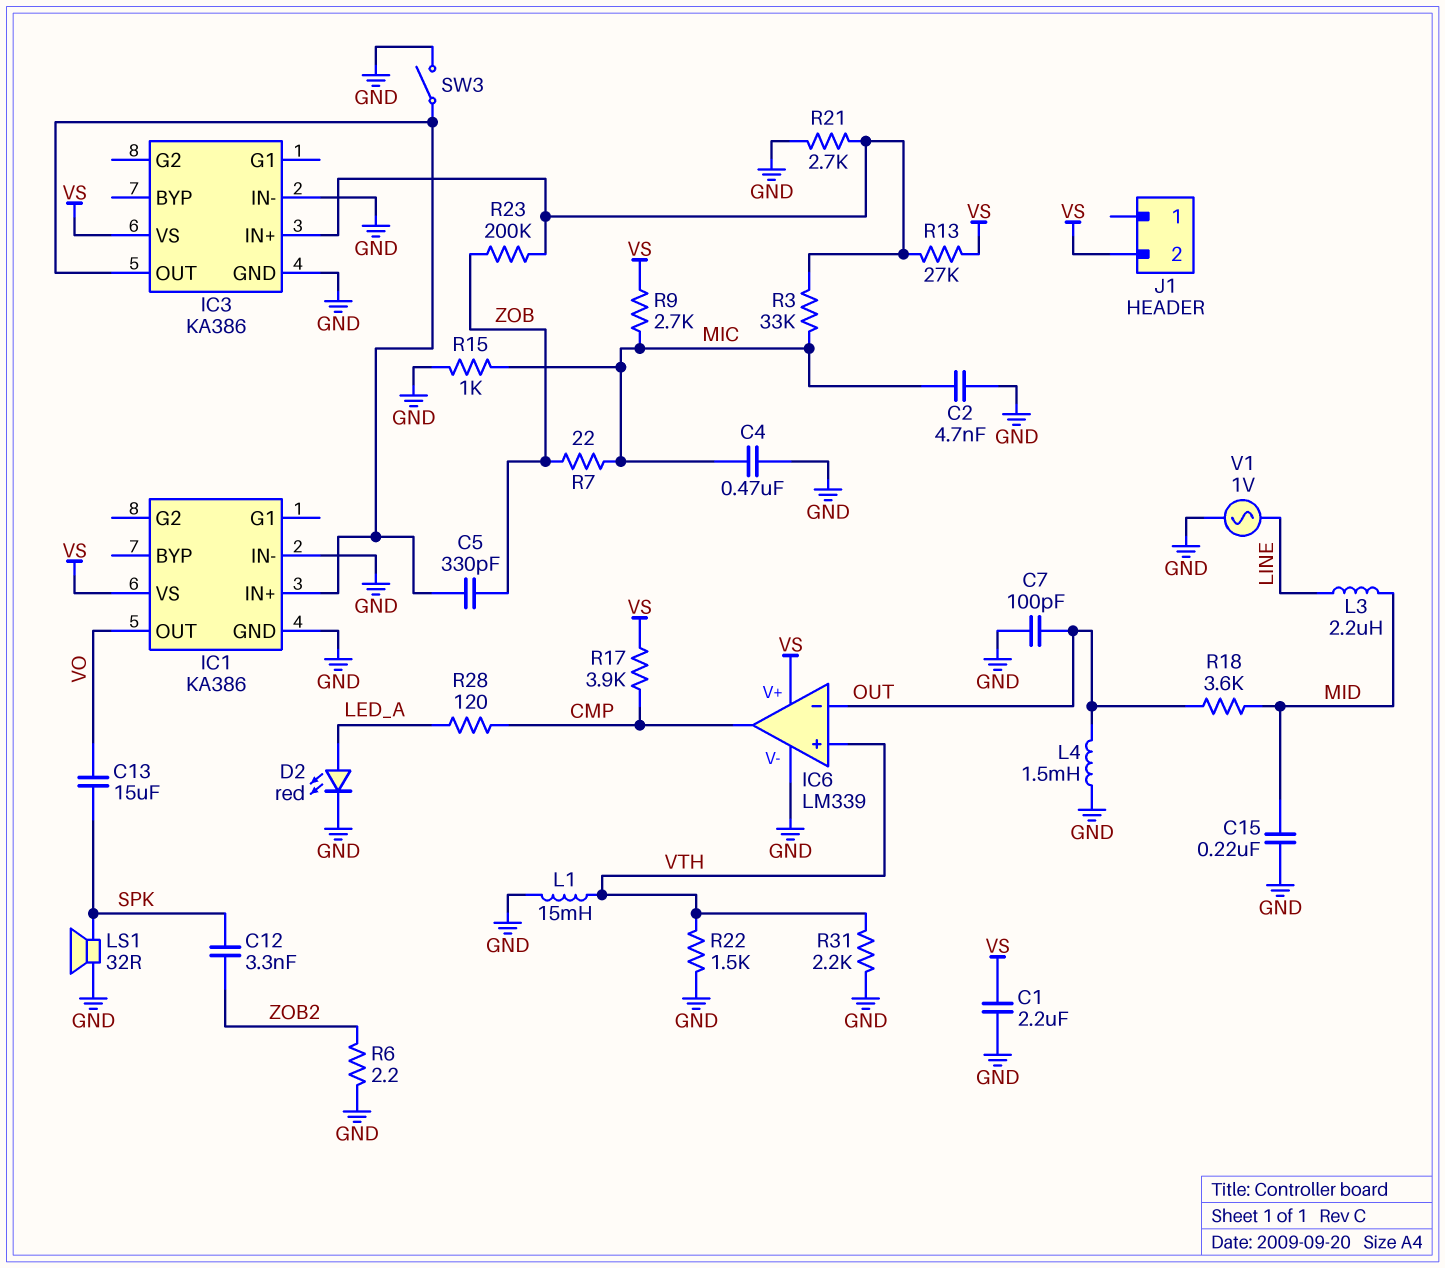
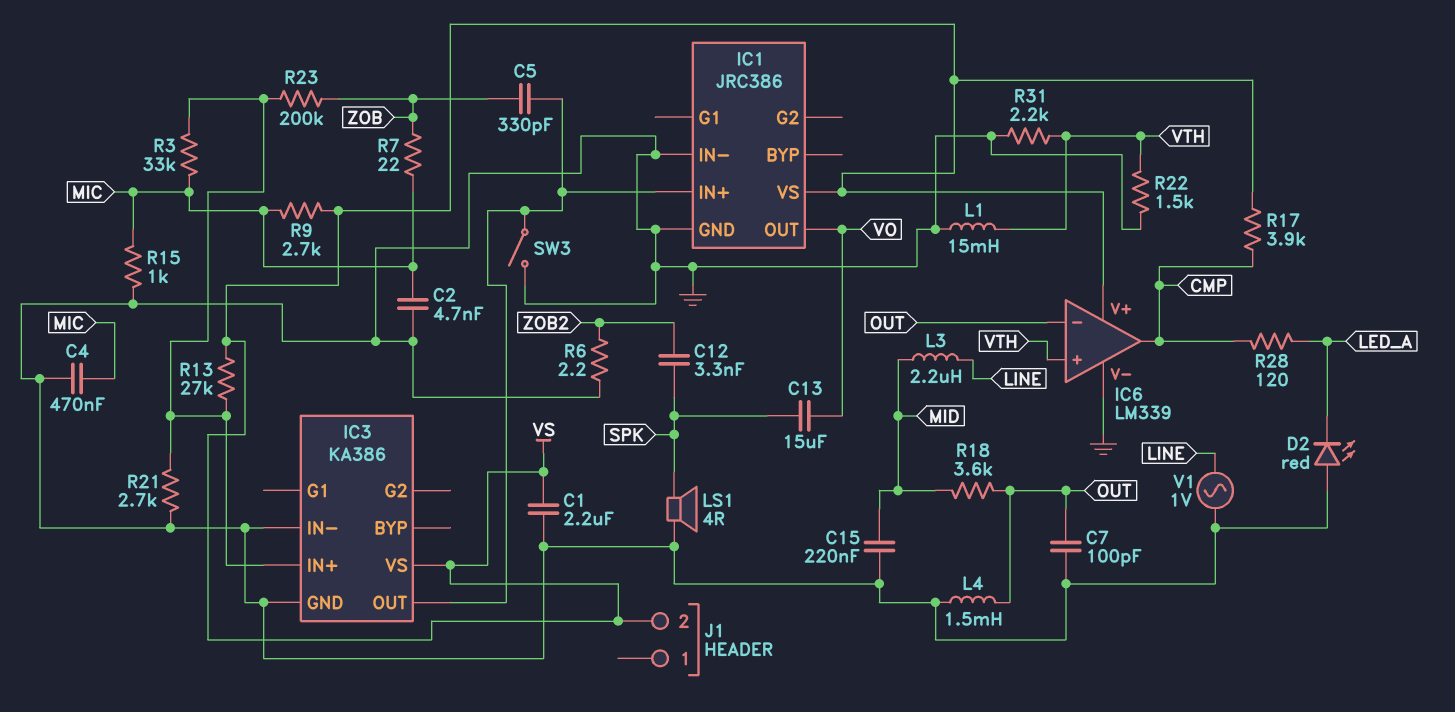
D2: LED red (A LED_A, K GND) -> LED red (A GND, K LED_A)
IC1: KA386 -> JRC386
LS1: speaker 32R (GND, SPK) -> speaker 4R (GND, SPK)

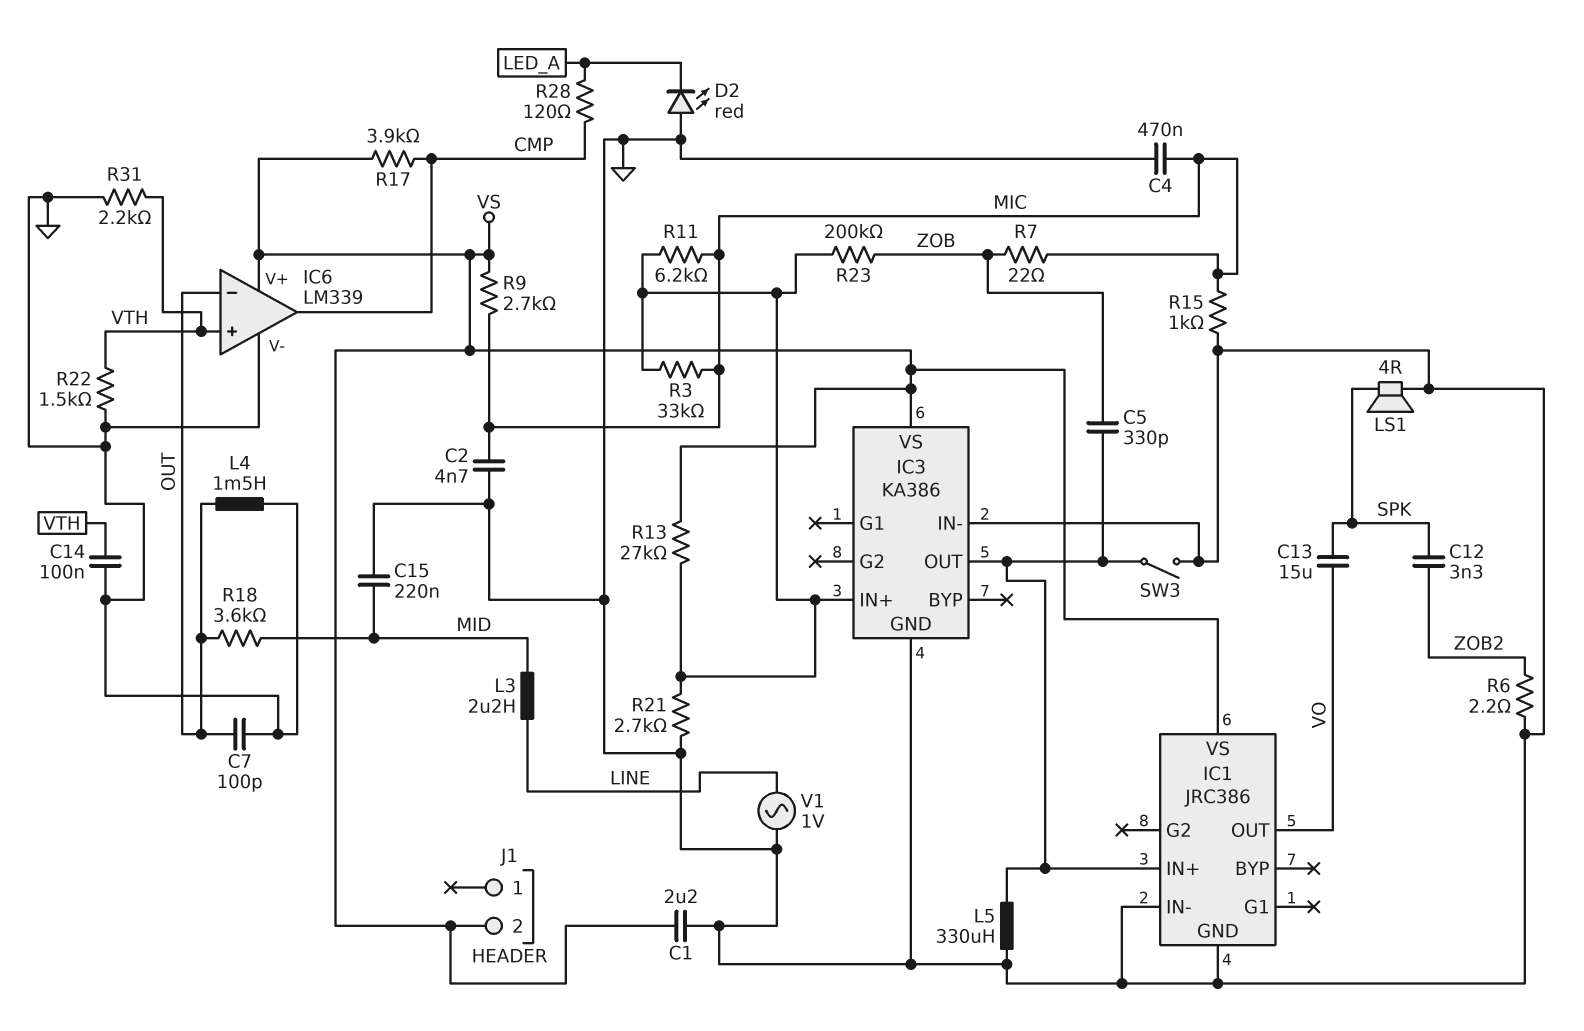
C14: none -> 100nF (GND, VTH)
L1: 15mH (GND, VTH) -> none
L5: none -> 330uH (GND, IC1/IN+)
R11: none -> 6.2k (IC3/IN+, MIC)

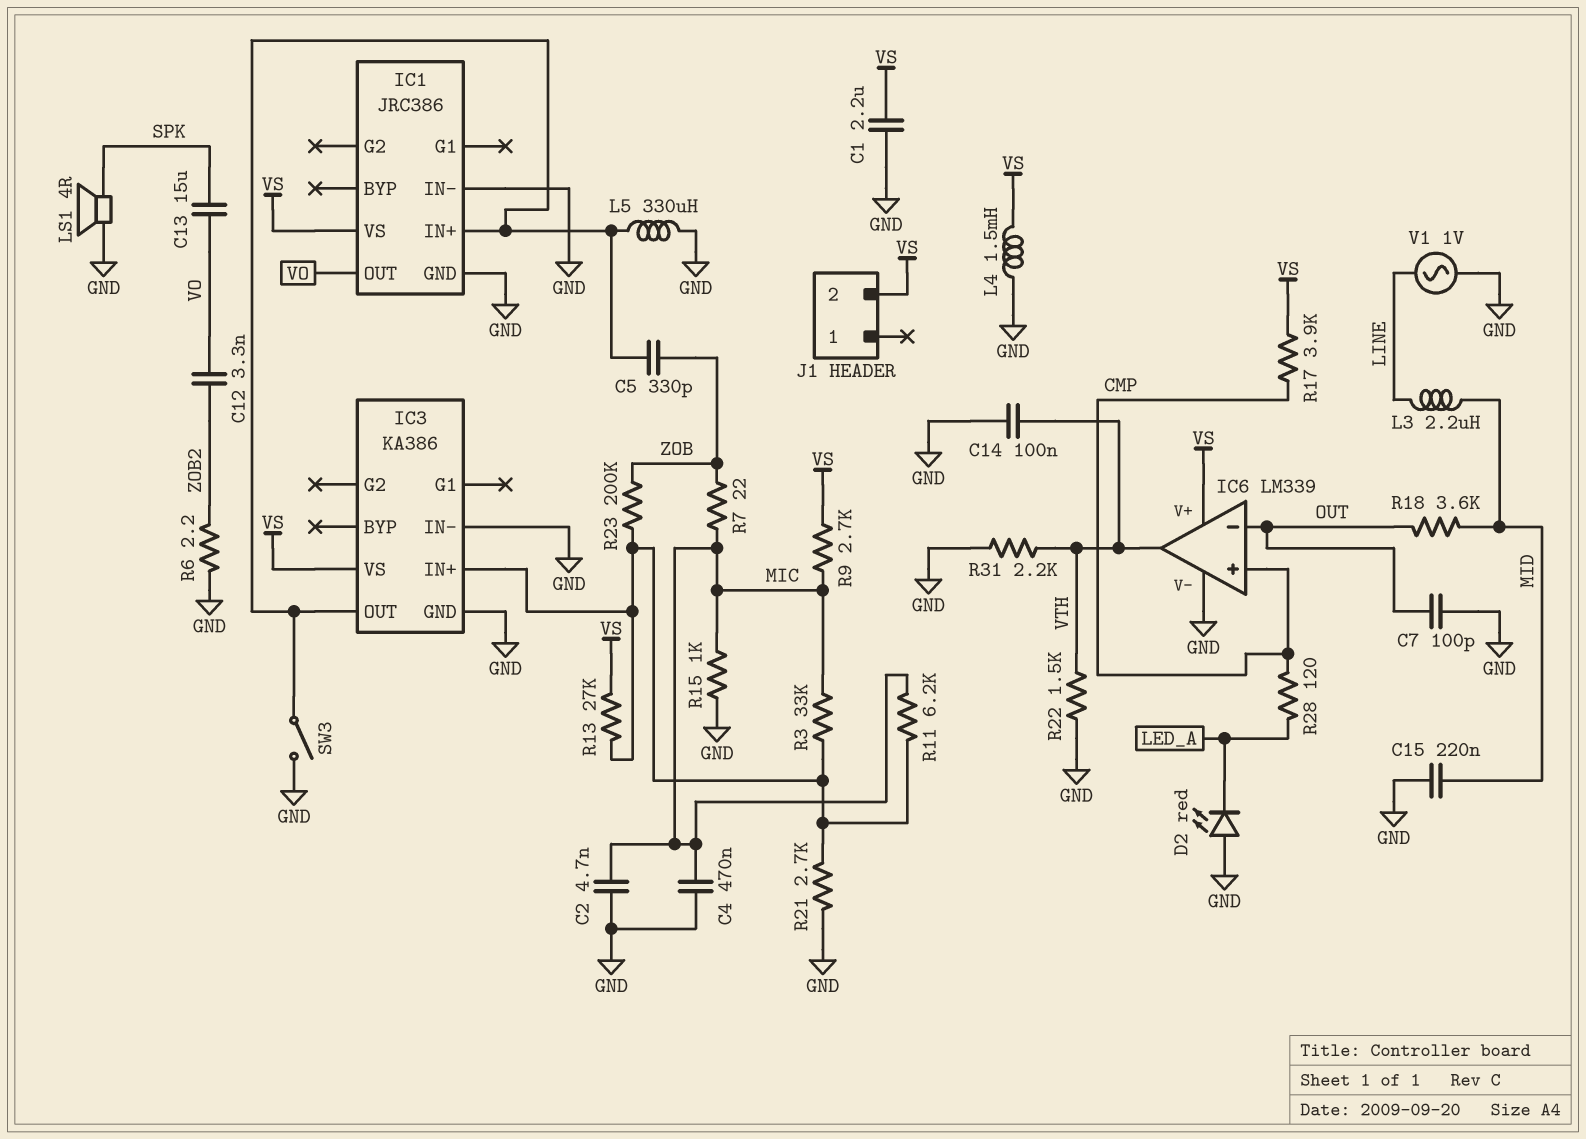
C12: 3.3nF (SPK, ZOB2) -> 3.3nF (VO, ZOB2)
IC6 pin in+: VTH -> CMP
IC6 pin out: CMP -> VTH
L4: 1.5mH (GND, OUT) -> 1.5mH (GND, VS)

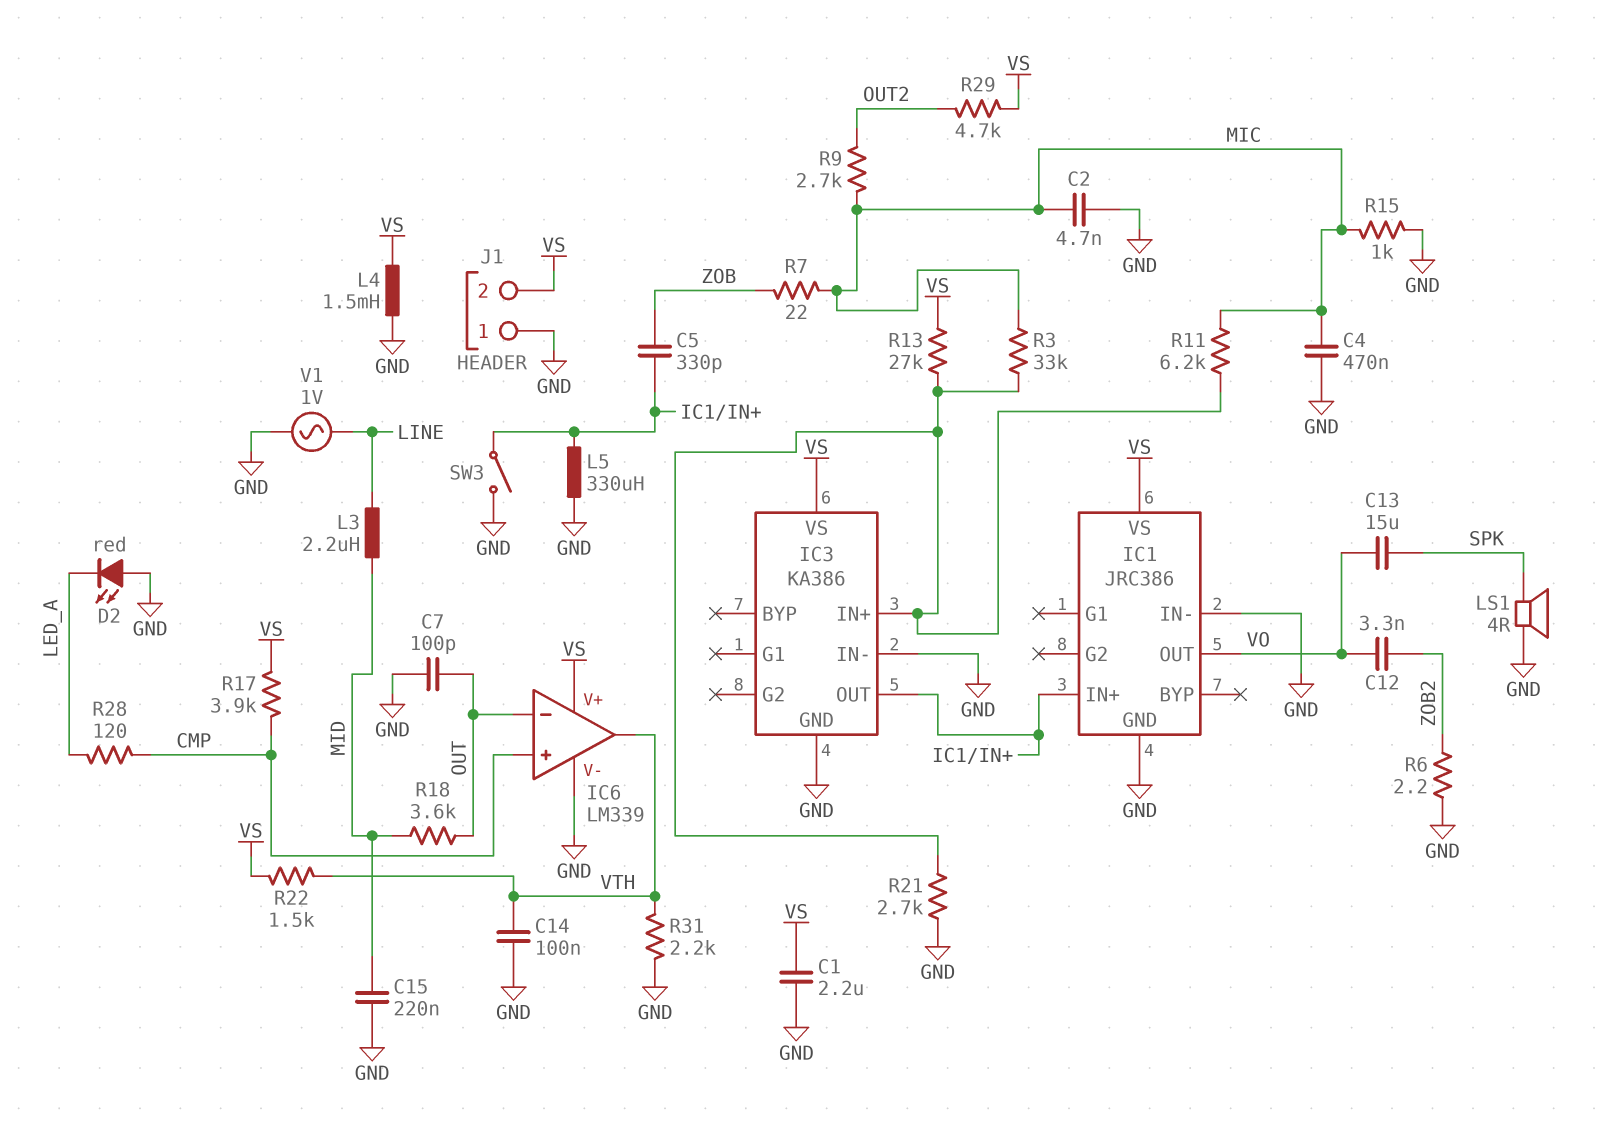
J1 pin 1: none -> GND
R9: 2.7k (MIC, VS) -> 2.7k (MIC, OUT2)
R22: 1.5k (GND, VTH) -> 1.5k (VS, VTH)
R23: 200k (IC3/IN+, ZOB) -> none
R29: none -> 4.7k (OUT2, VS)

